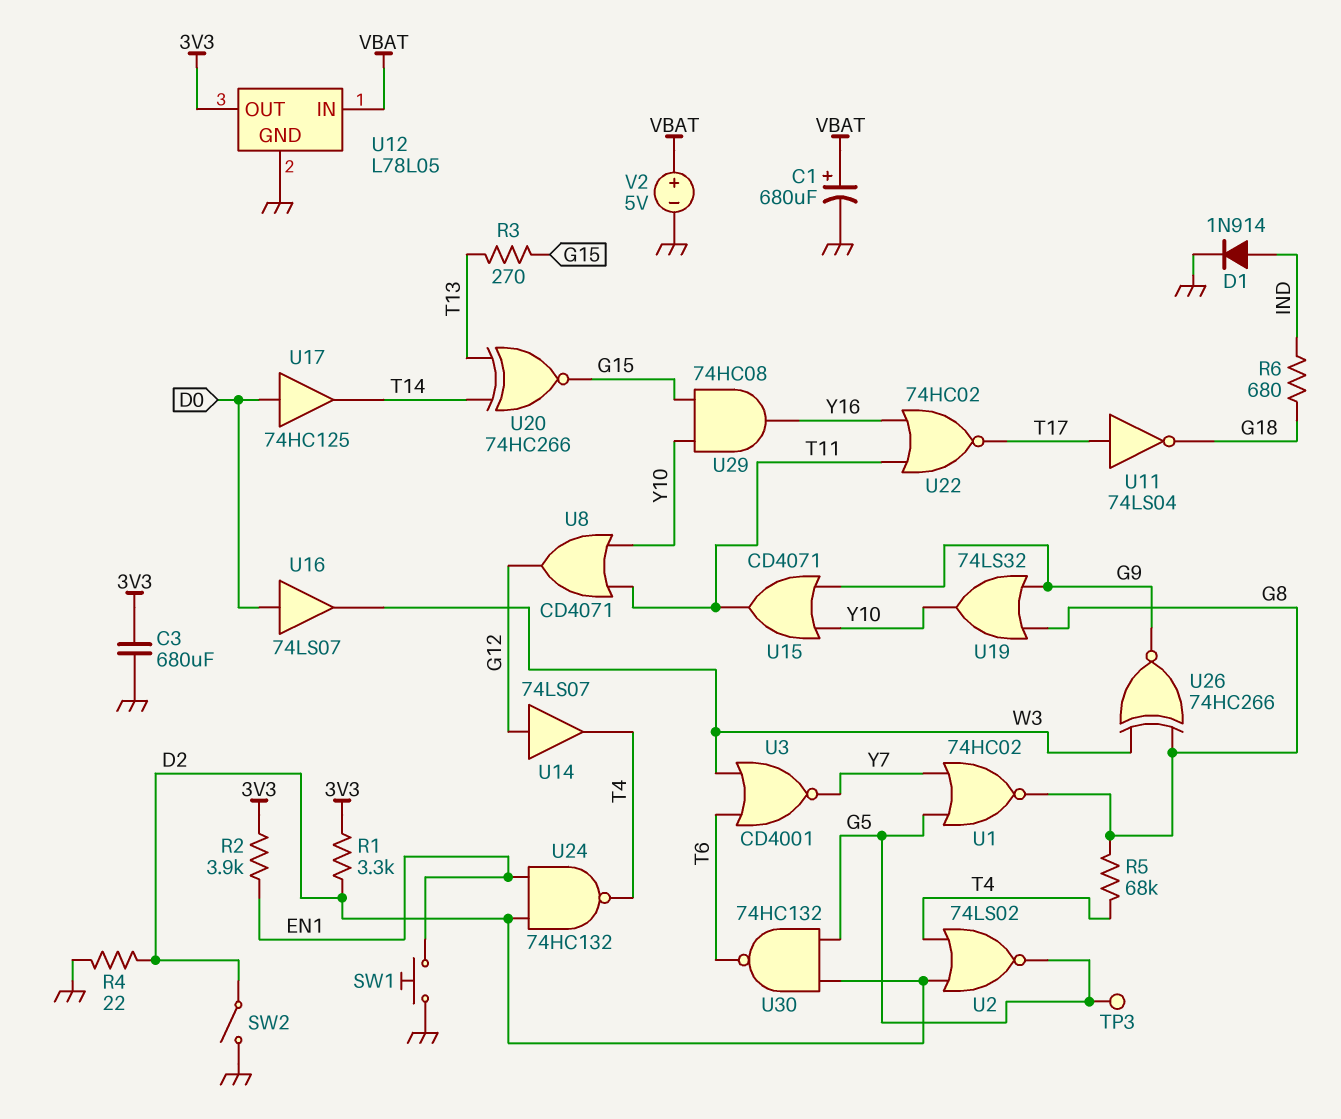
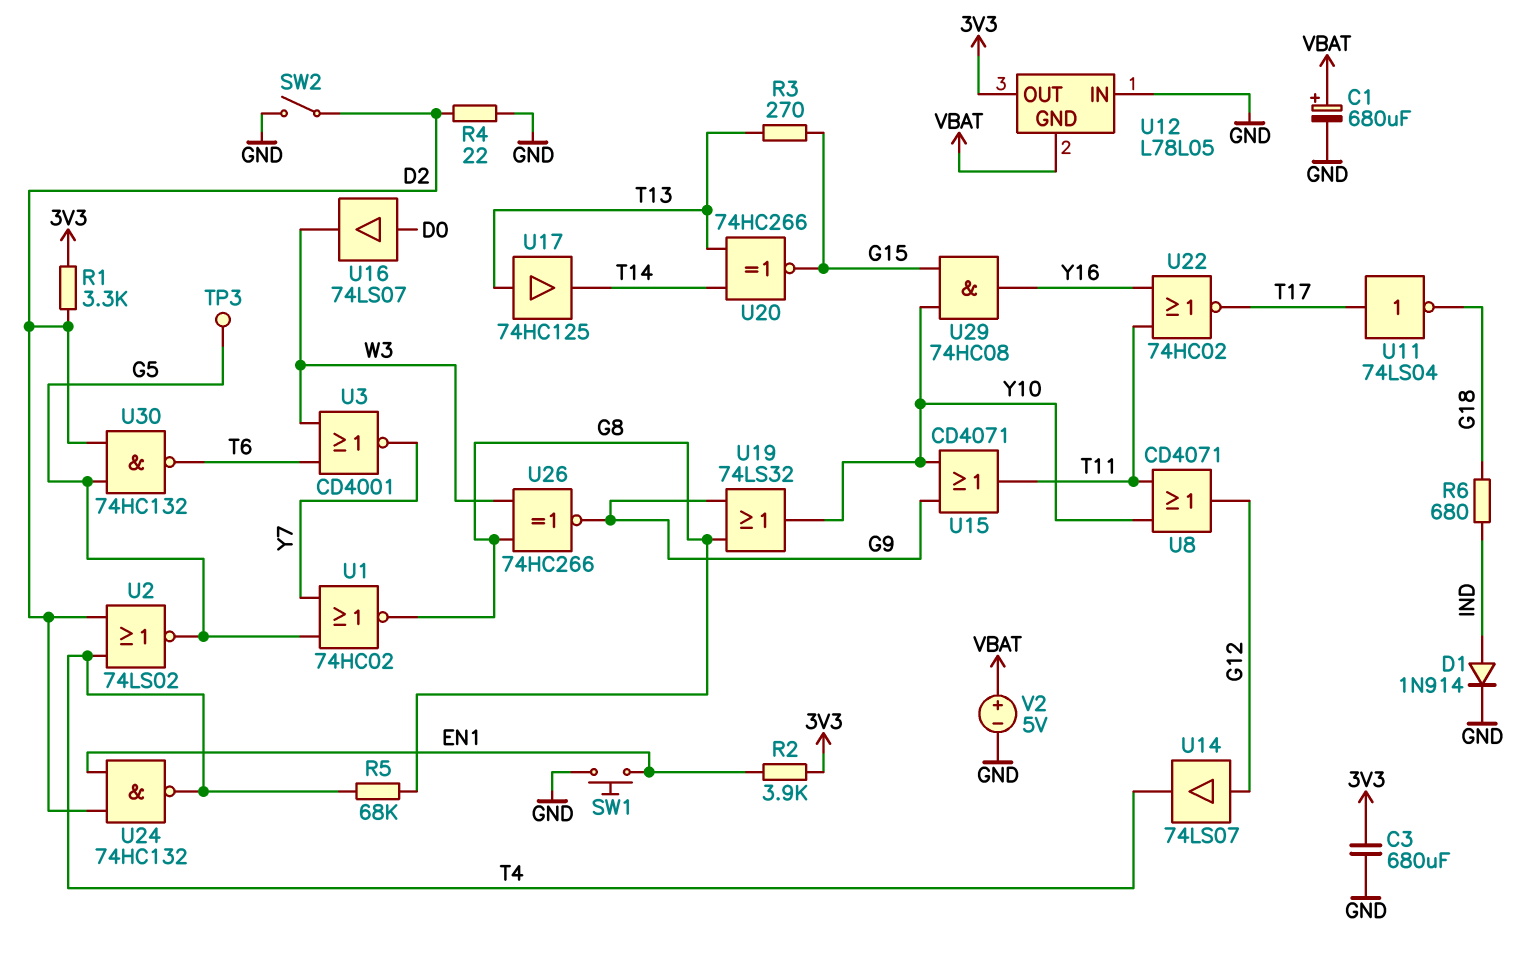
U12 pin GND: GND -> VBAT
U12 pin IN: VBAT -> GND
U17: buffer 74HC125 (in D0, out T14) -> buffer 74HC125 (in T13, out T14)

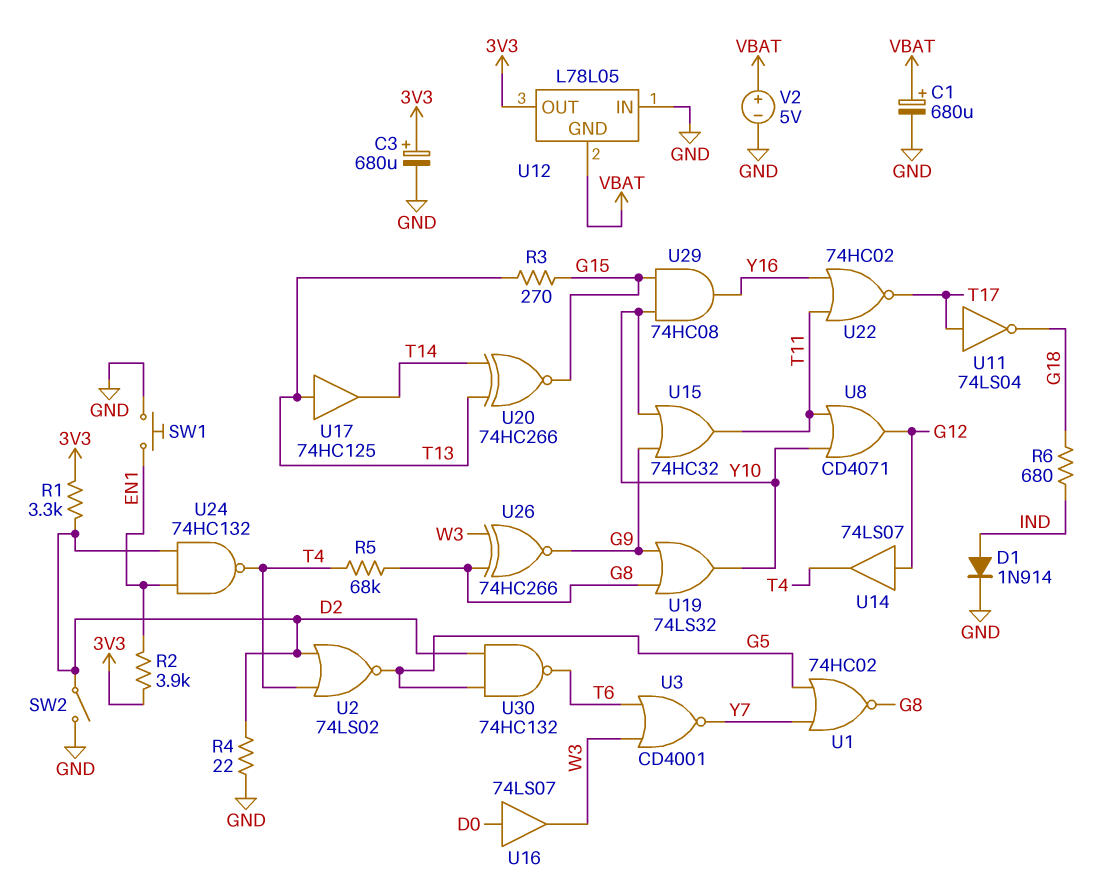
C3: 680uF (3V3, GND) -> 680uF (plus 3V3, minus GND)
TP3: test point (G5) -> none
U15: OR CD4071 (in G9, in Y10, out T11) -> OR 74HC32 (in G9, in Y10, out T11)

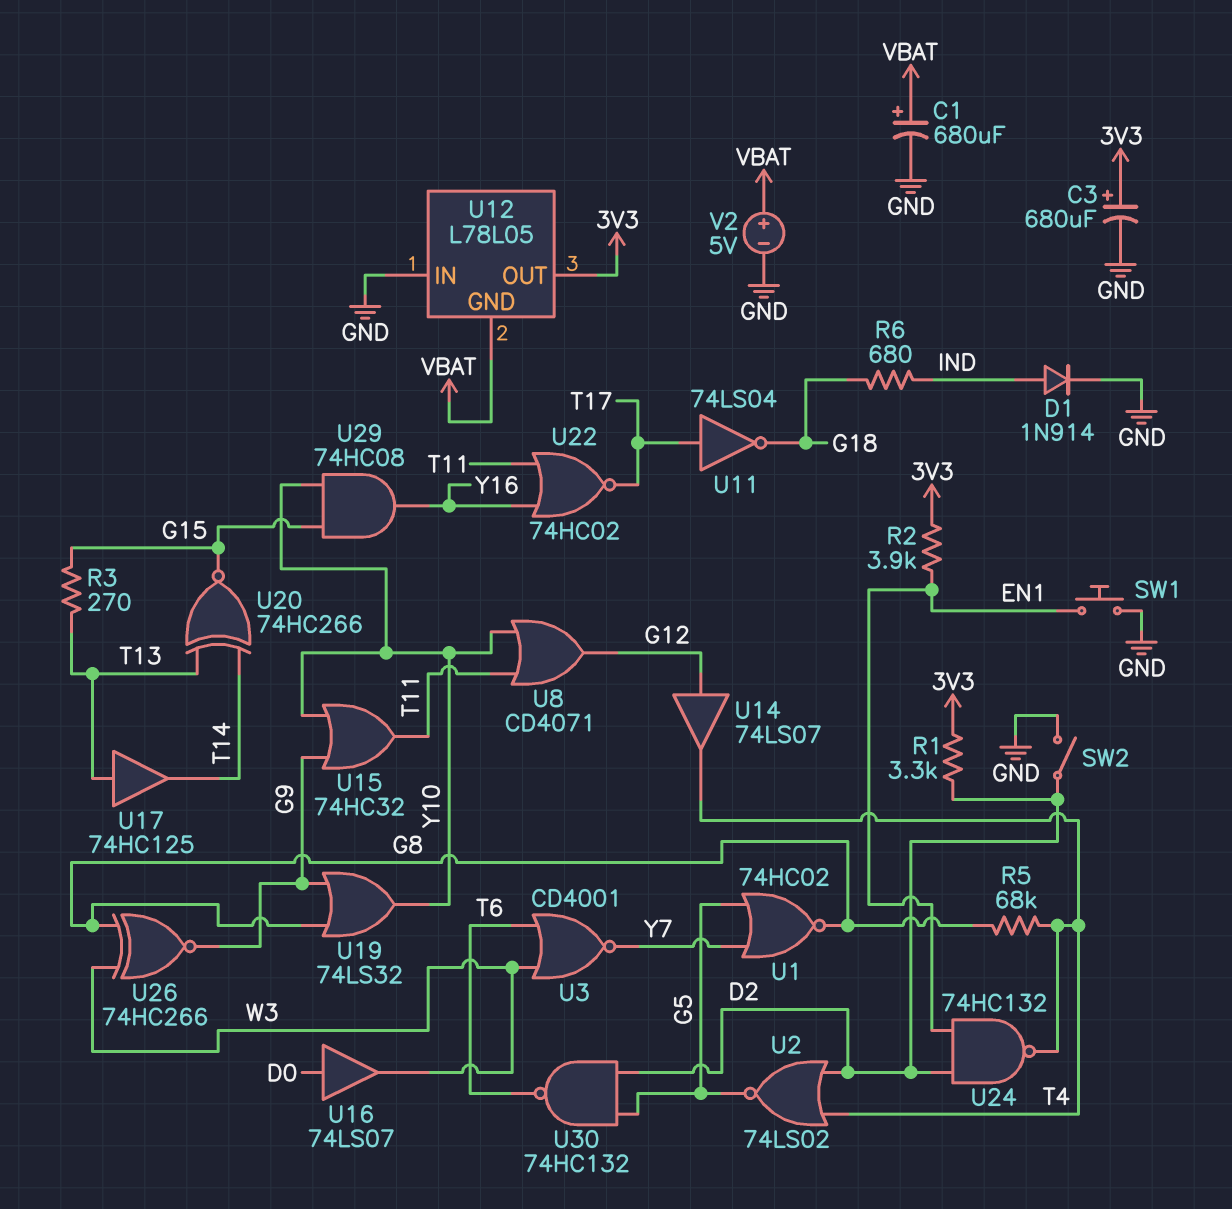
R4: 22 (D2, GND) -> none

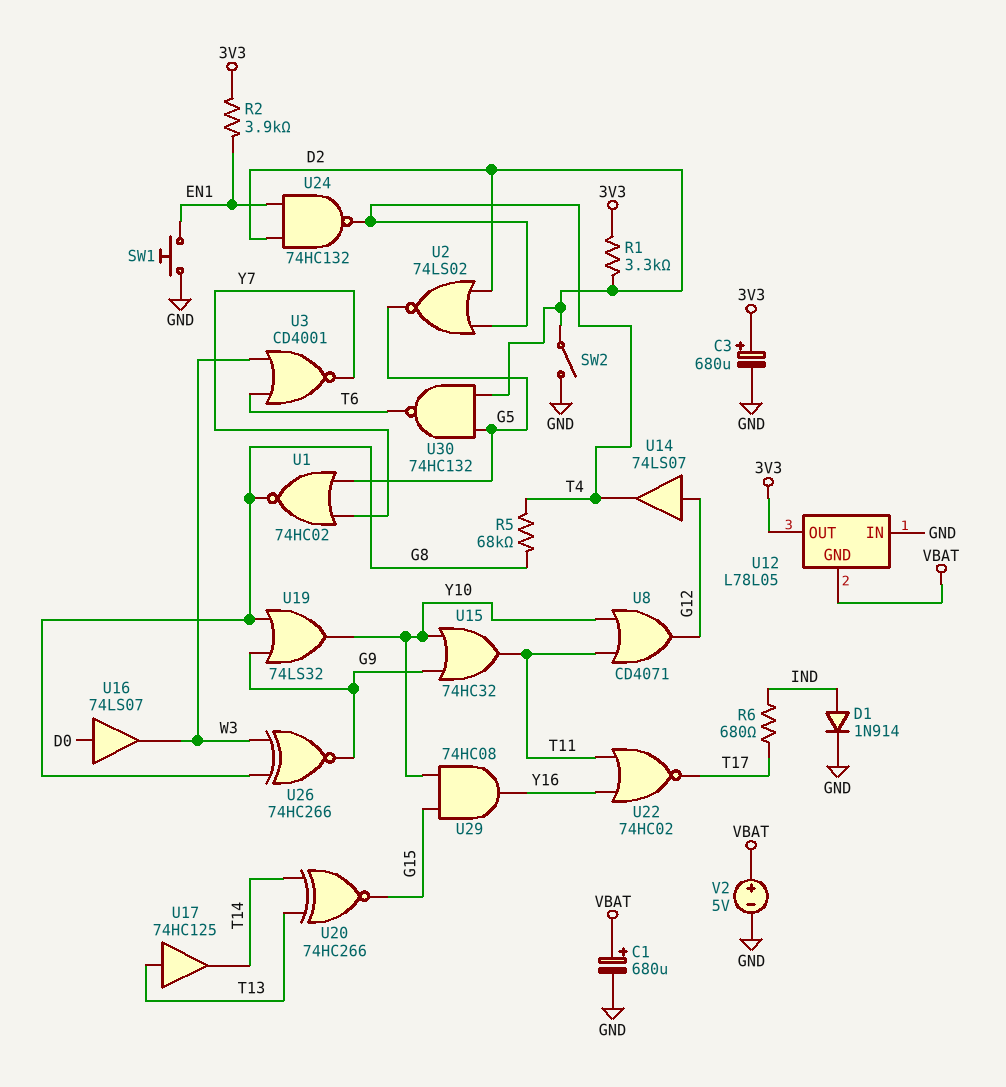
R3: 270 (G15, T13) -> none
R6: 680 (G18, IND) -> 680 (IND, T17)
U11: NOT 74LS04 (in T17, out G18) -> none

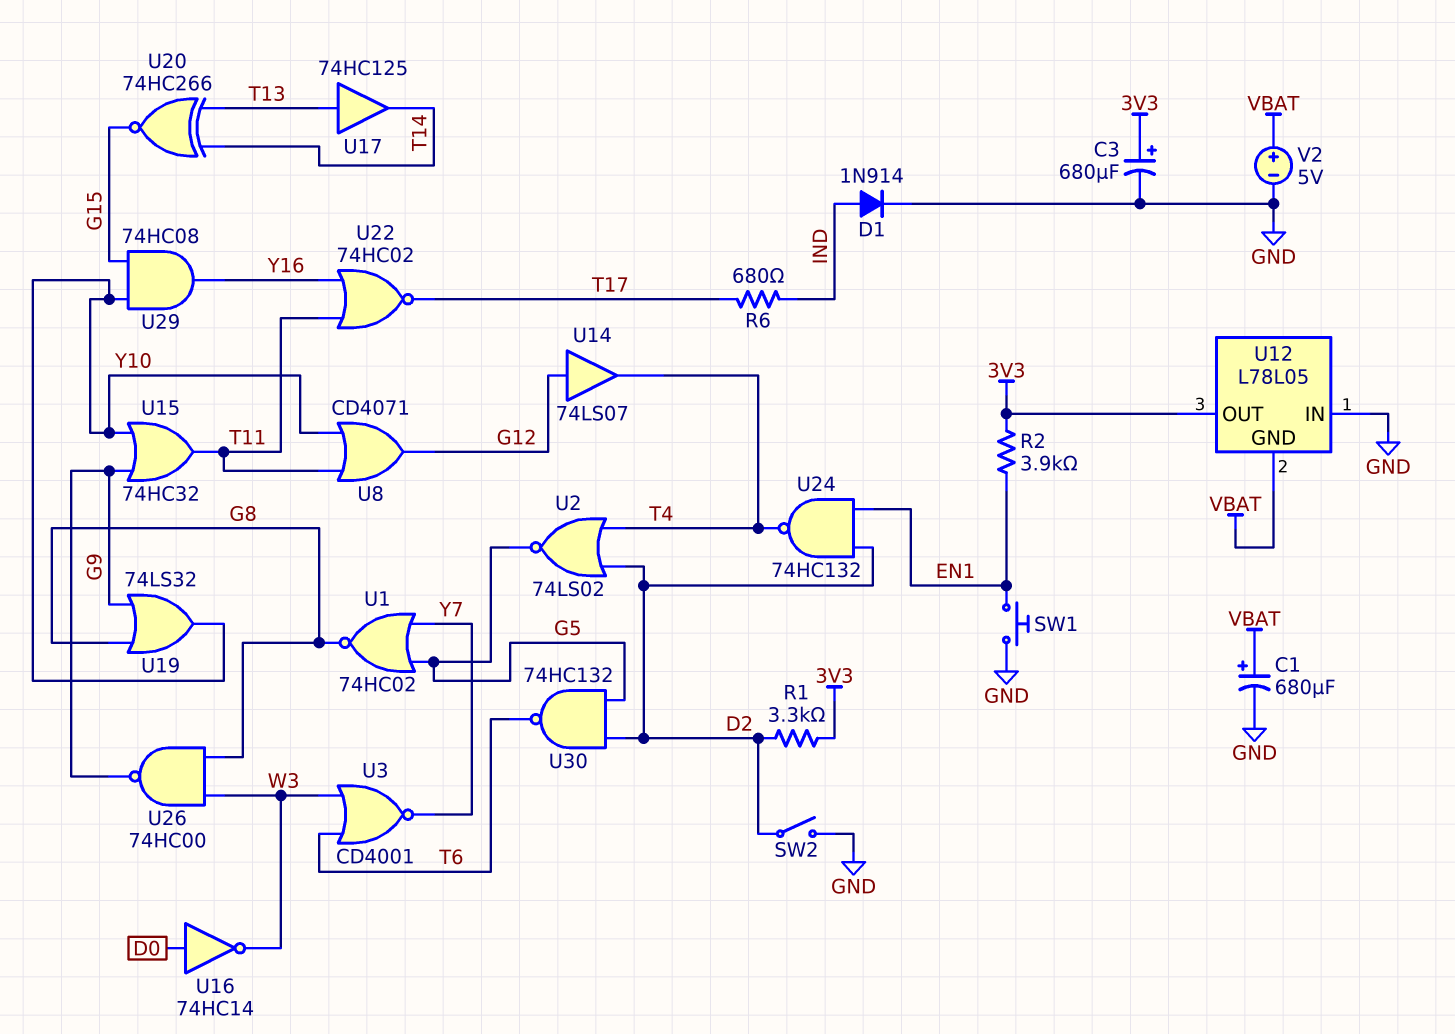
R5: 68k (G8, T4) -> none
U16: buffer 74LS07 (in D0, out W3) -> NOT 74HC14 (in D0, out W3)
U26: XNOR 74HC266 (in G8, in W3, out G9) -> NAND 74HC00 (in G8, in W3, out G9)

